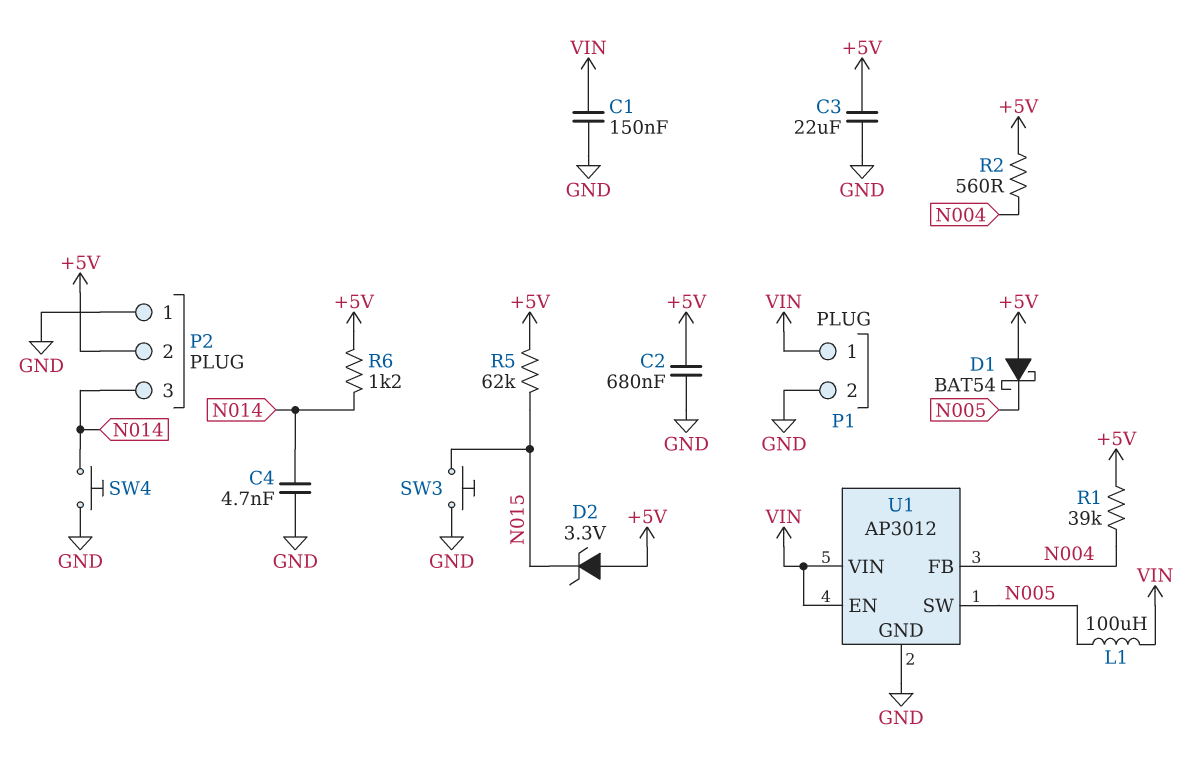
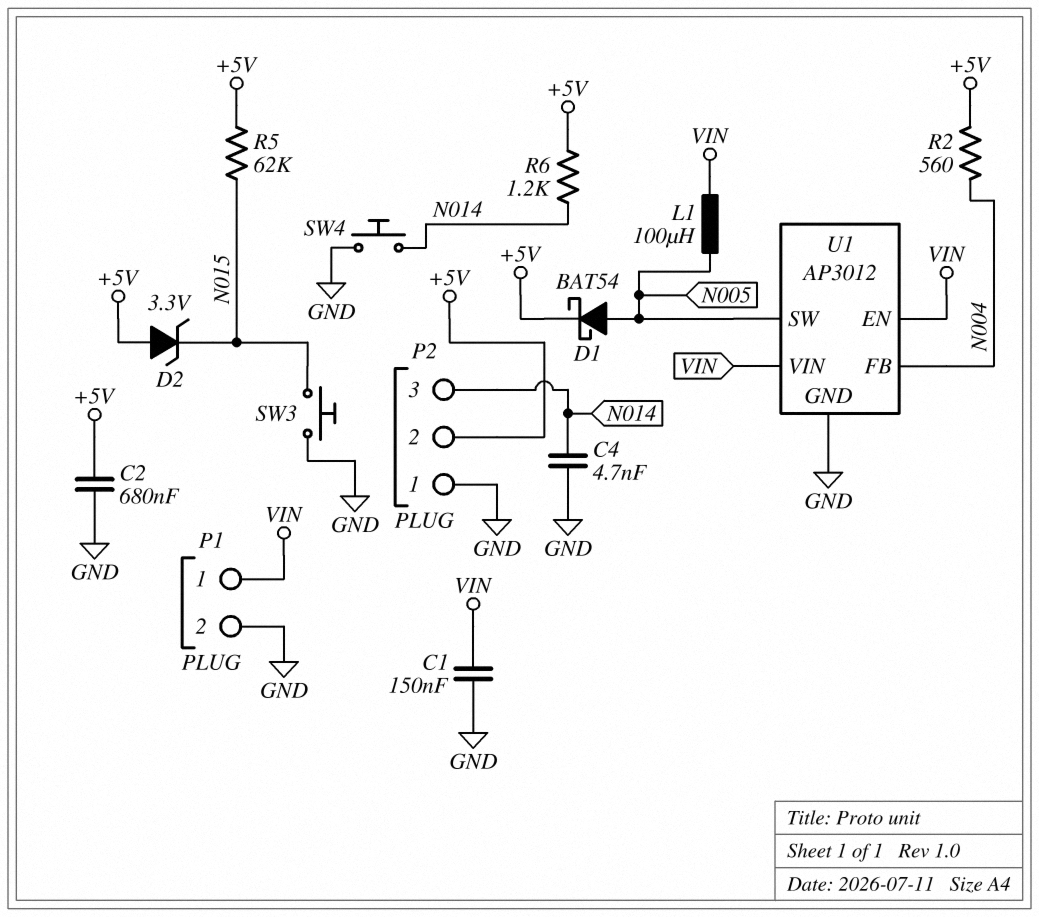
C3: 22uF (+5V, GND) -> none
D1: schottky BAT54 (A +5V, K N005) -> schottky BAT54 (A N005, K +5V)
R1: 39k (+5V, N004) -> none

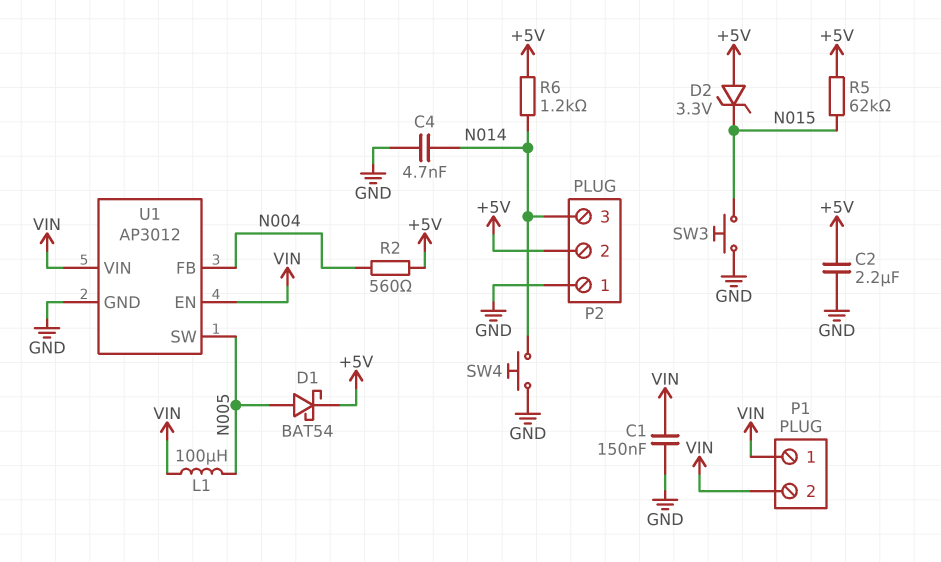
C2: 680nF (+5V, GND) -> 2.2uF (+5V, GND)
P1 pin 2: GND -> VIN

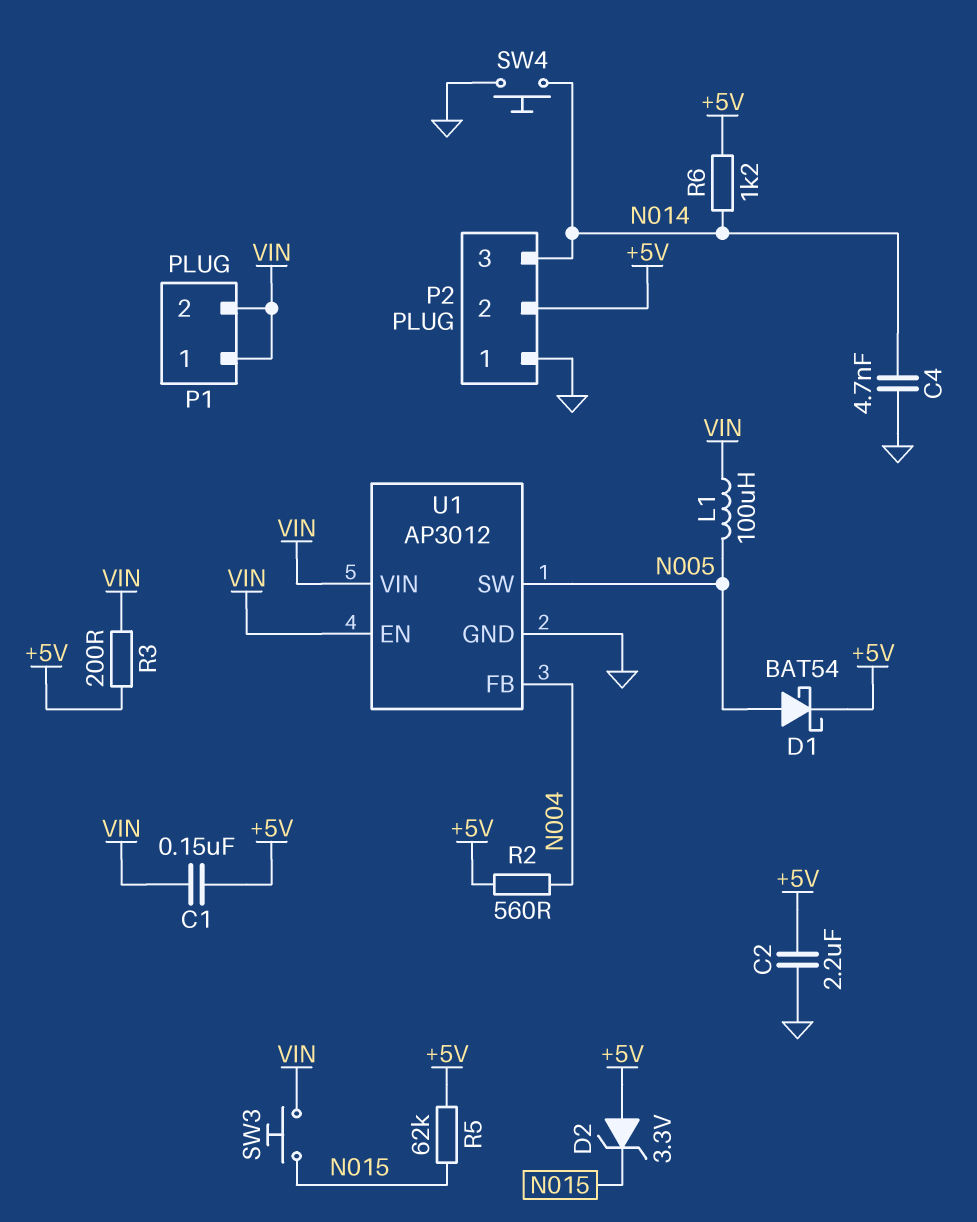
C1: 150nF (GND, VIN) -> 150nF (+5V, VIN)
R3: none -> 200 (+5V, VIN)
SW3: button (GND, N015) -> button (N015, VIN)

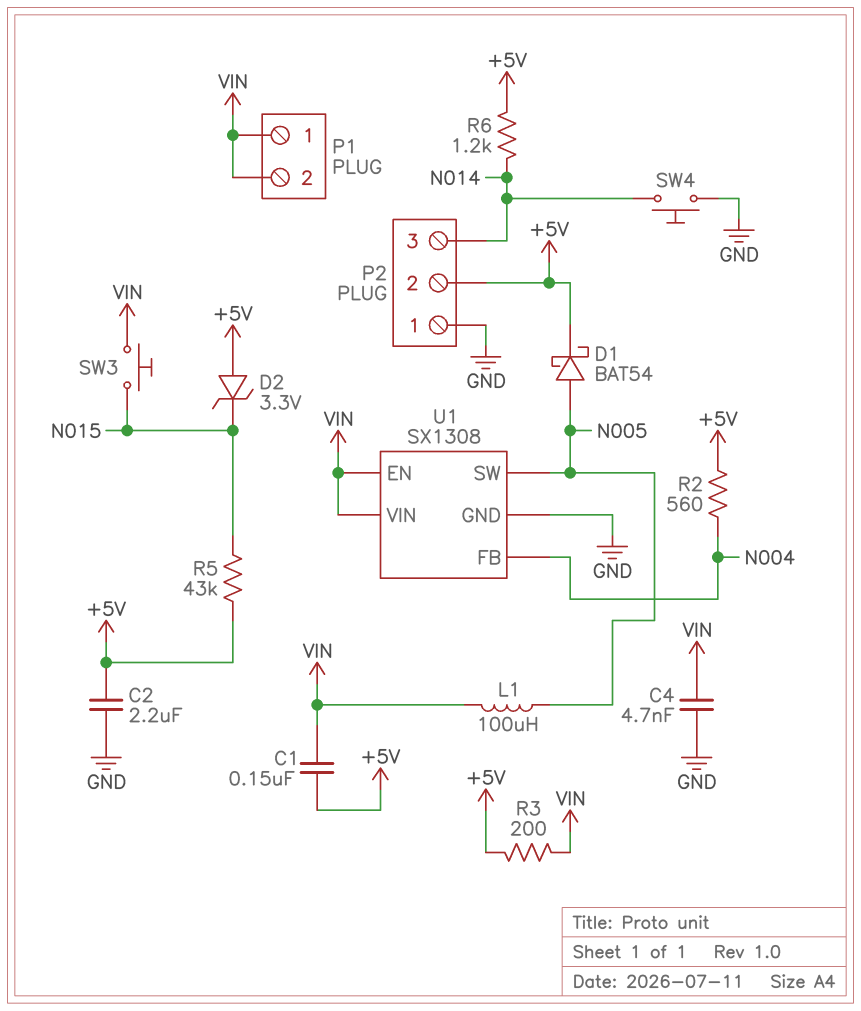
C4: 4.7nF (GND, N014) -> 4.7nF (GND, VIN)
R5: 62k (+5V, N015) -> 43k (+5V, N015)
U1: AP3012 -> SX1308

